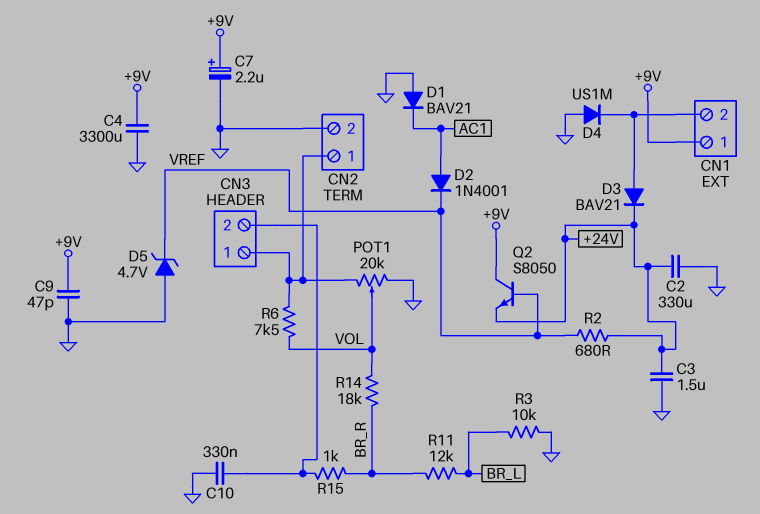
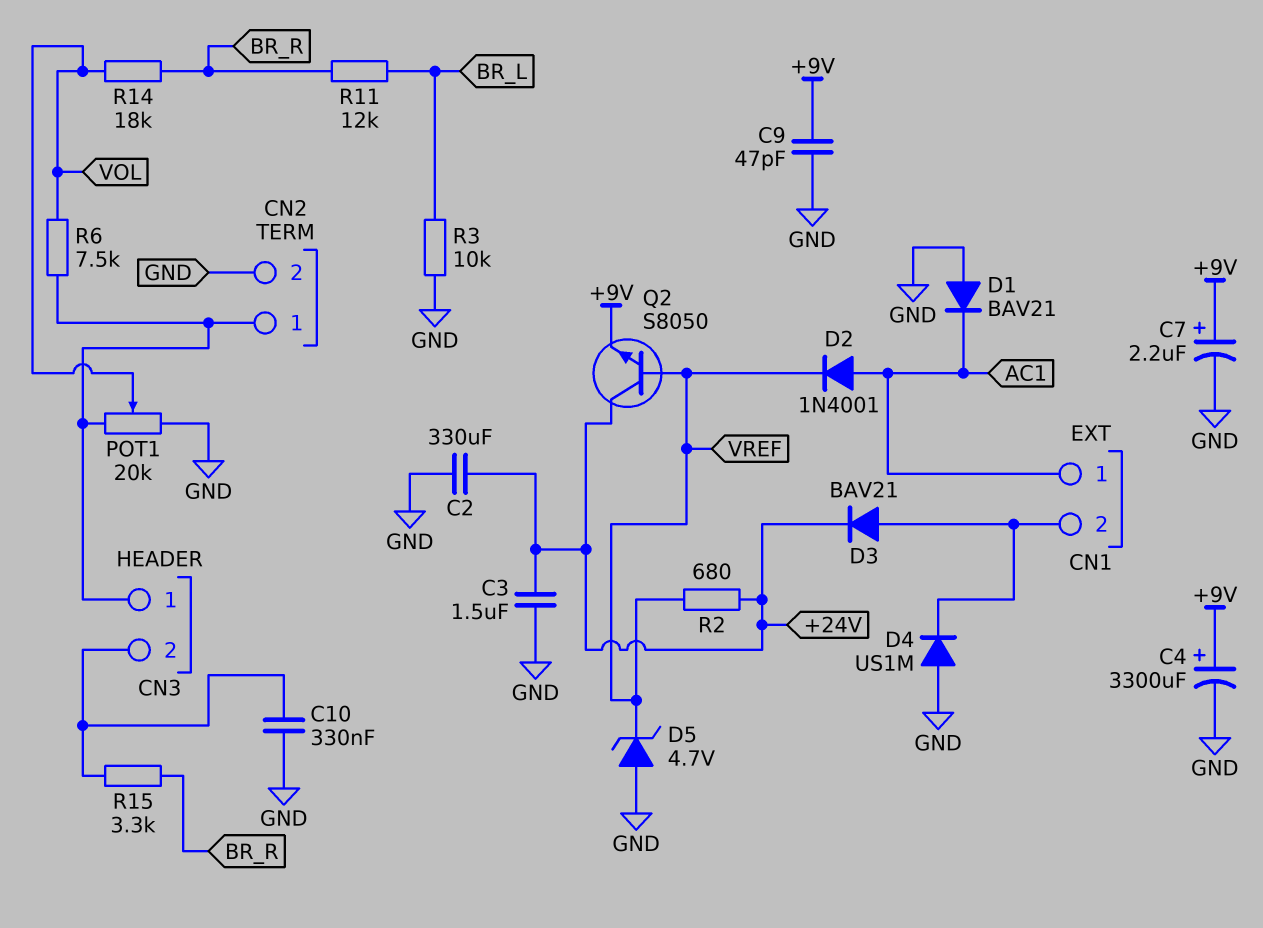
C4: 3300uF (+9V, GND) -> 3300uF (plus +9V, minus GND)
CN1 pin 1: +9V -> AC1
Q2: NPN S8050 (B VREF, C +9V, E +24V) -> NPN S8050 (B VREF, C +24V, E +9V)
R15: 1k (BR_R, CN3/2) -> 3.3k (BR_R, CN3/2)

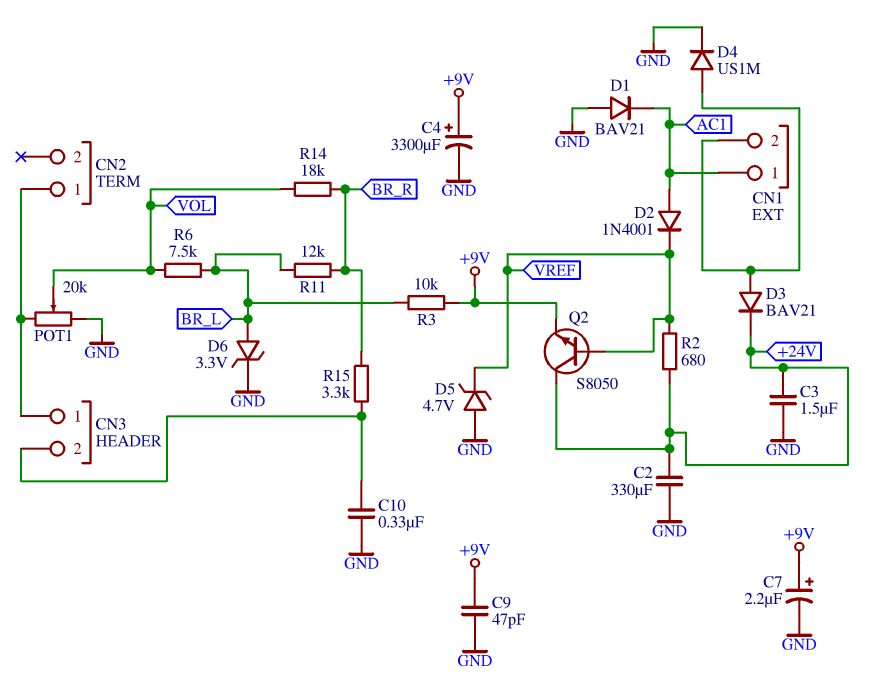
CN2 pin 2: GND -> none
D4: diode US1M (A GND, K CN1/2) -> diode US1M (A CN1/2, K GND)
D6: none -> zener 3.3V (A BR_L, K GND)
R3: 10k (BR_L, GND) -> 10k (+9V, BR_L)
R6: 7.5k (CN2/1, VOL) -> 7.5k (BR_L, VOL)

